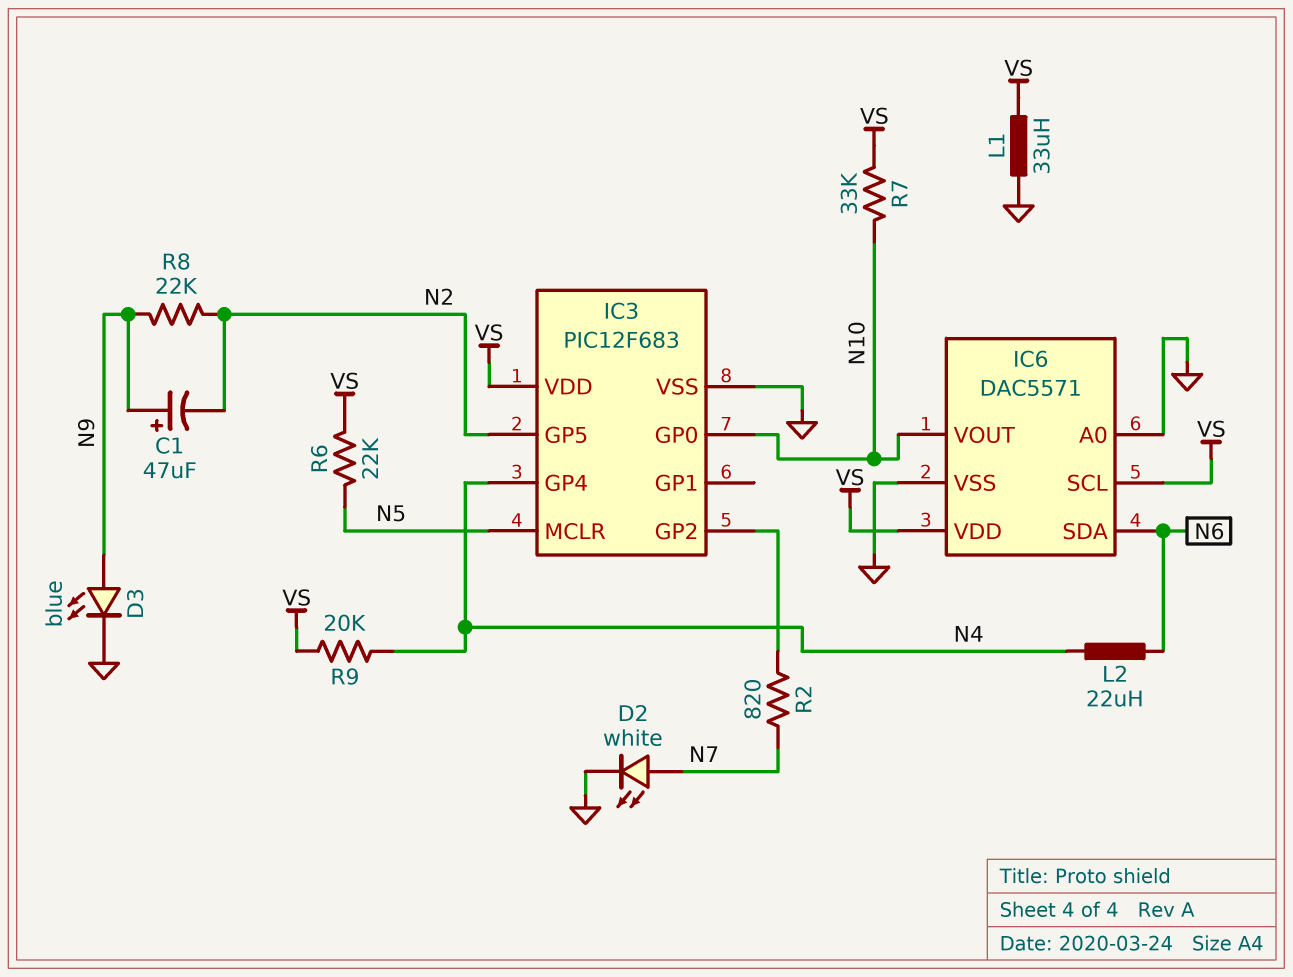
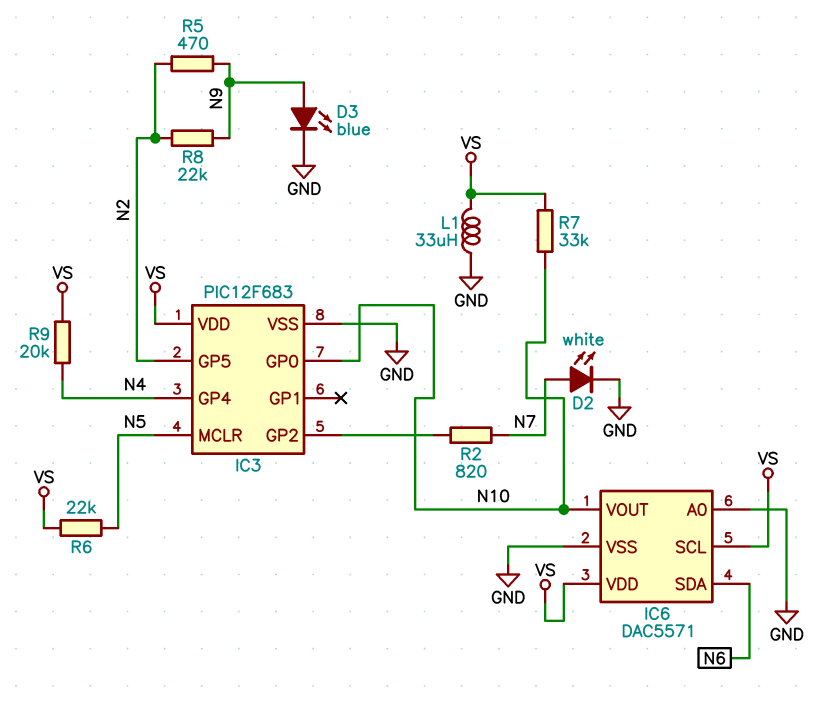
C1: 47uF (plus N9, minus N2) -> none
L2: 22uH (N4, N6) -> none
R5: none -> 470 (N2, N9)

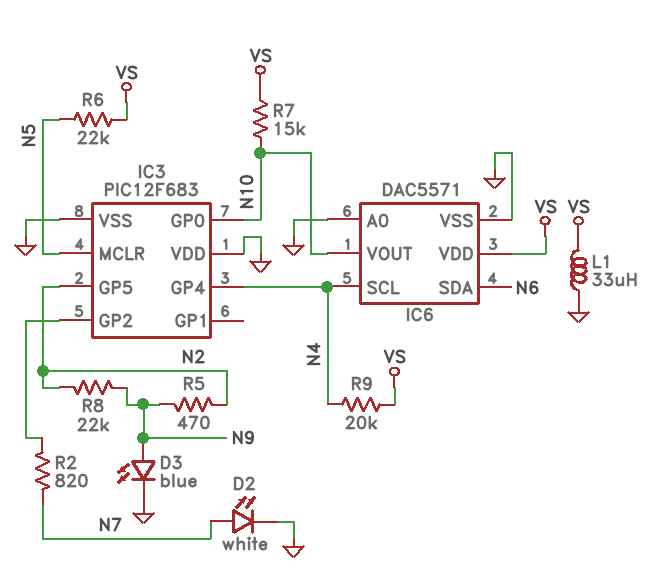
IC3 pin VDD: VS -> GND
IC6 pin SCL: VS -> N4
R7: 33k (N10, VS) -> 15k (N10, VS)

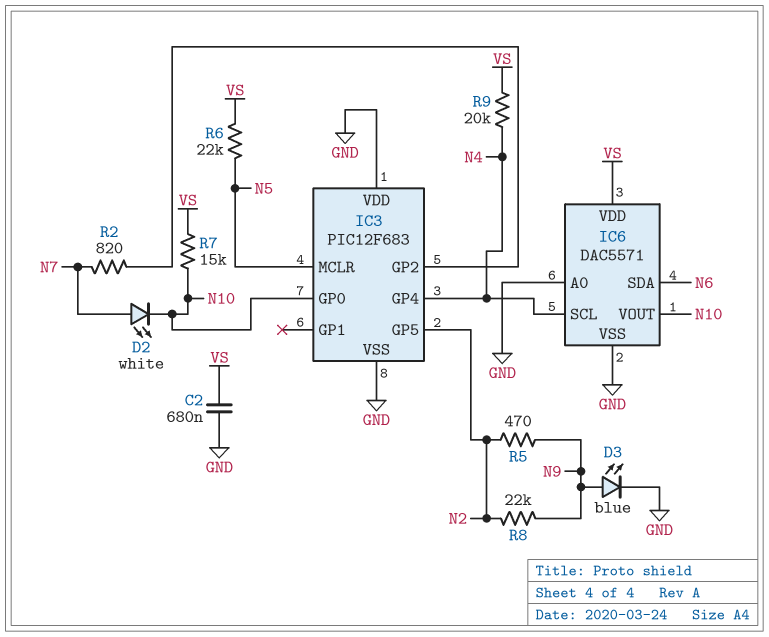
C2: none -> 680nF (GND, VS)
D2: LED white (A N7, K GND) -> LED white (A N7, K N10)
L1: 33uH (GND, VS) -> none

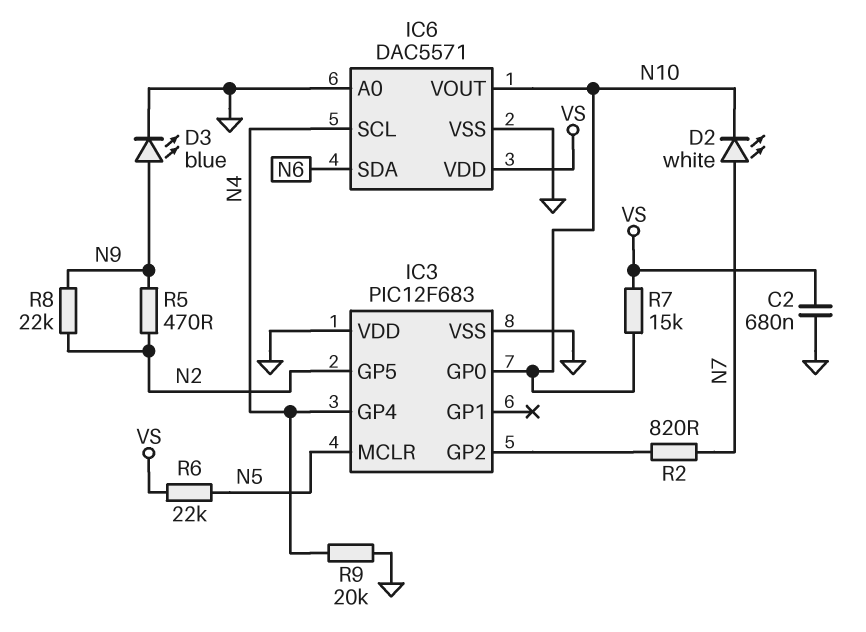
R9: 20k (N4, VS) -> 20k (GND, N4)

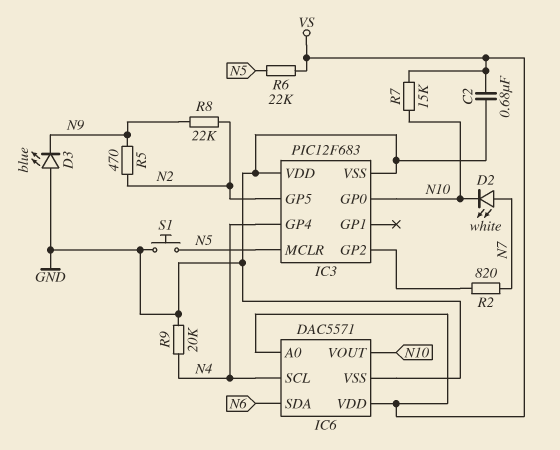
D3: LED blue (A N9, K GND) -> LED blue (A GND, K N9)
IC6 pin A0: GND -> VS
S1: none -> button (GND, N5)

